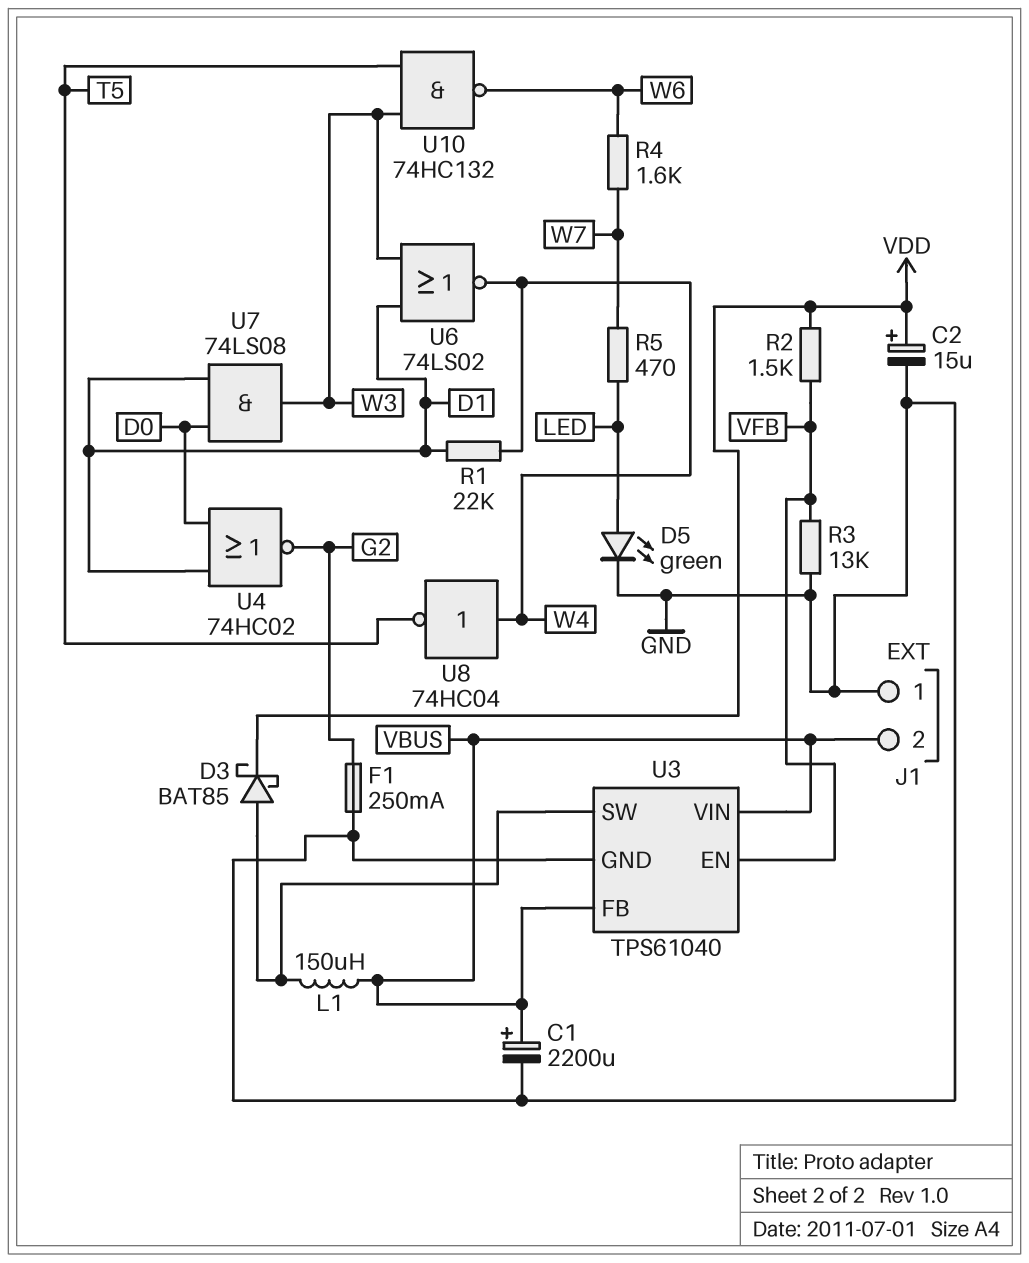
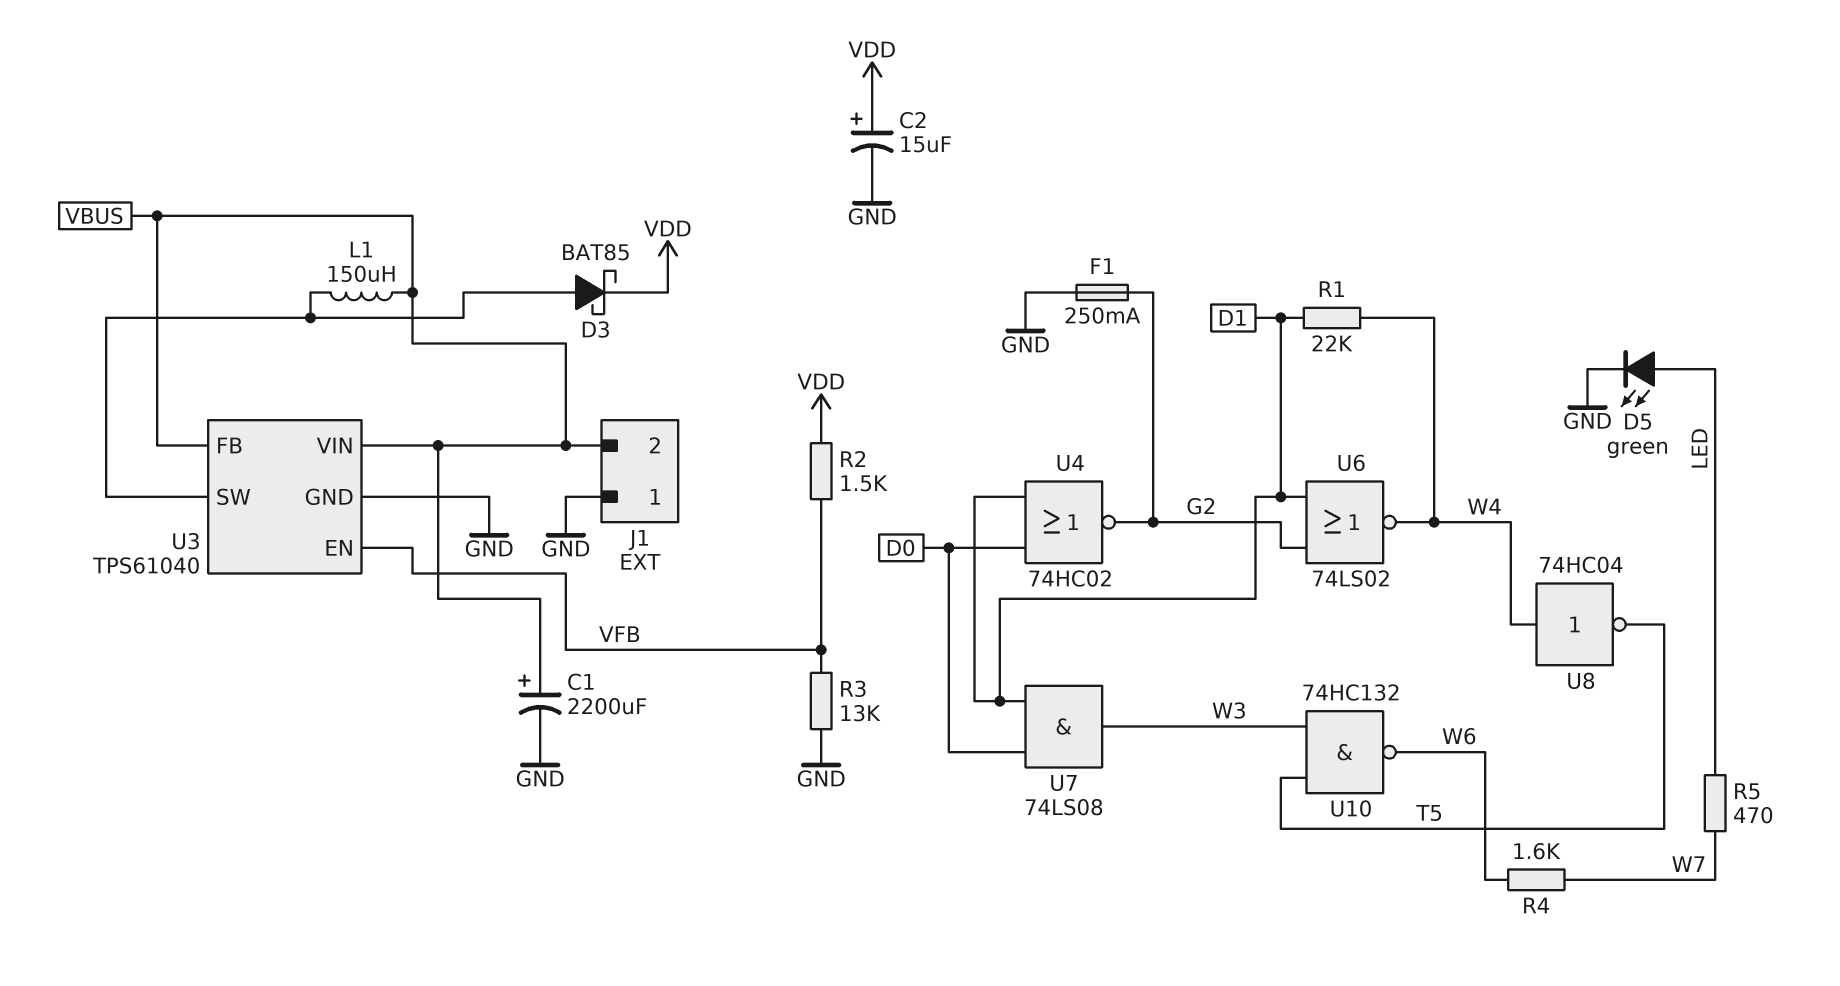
U6: NOR 74LS02 (in D1, in W3, out W4) -> NOR 74LS02 (in D1, in G2, out W4)

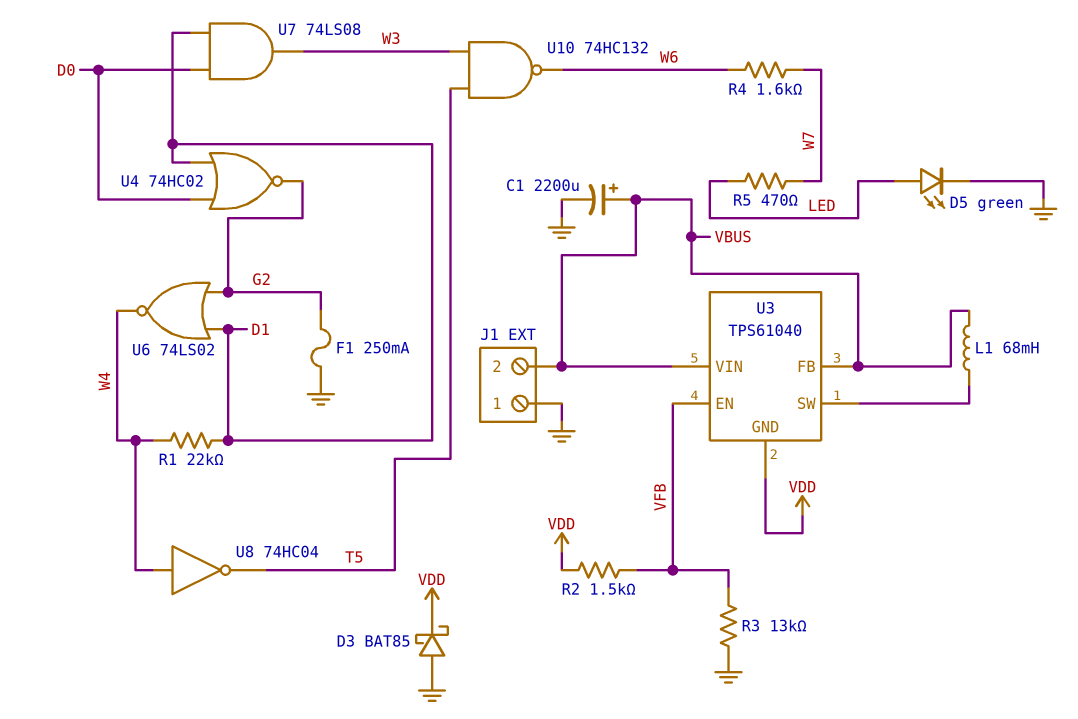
C2: 15uF (plus VDD, minus GND) -> none
D3: schottky BAT85 (A U3/SW, K VDD) -> schottky BAT85 (A GND, K VDD)
L1: 150uH (U3/SW, VBUS) -> 68mH (U3/SW, VBUS)
U3 pin GND: GND -> VDD

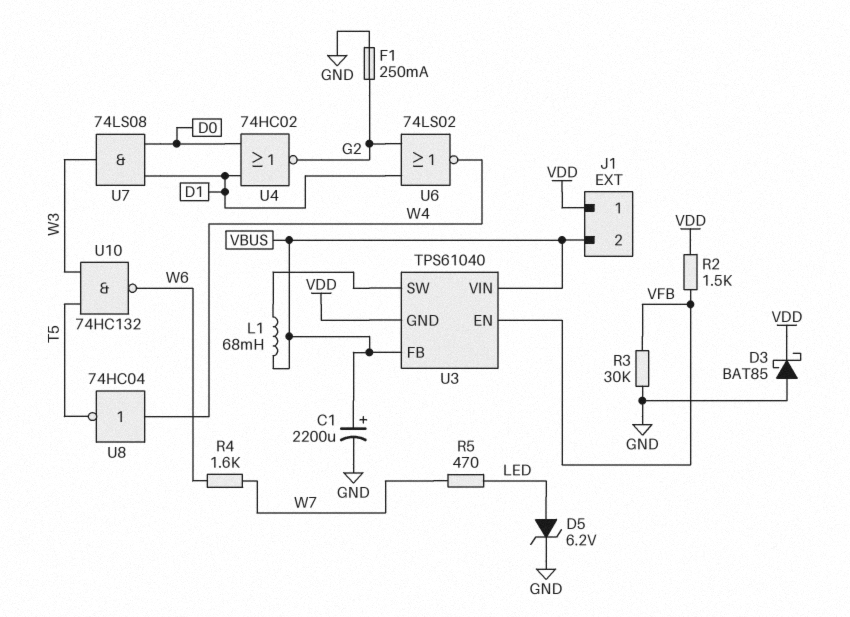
D5: LED green (A LED, K GND) -> zener 6.2V (A LED, K GND)
J1 pin 1: GND -> VDD
R1: 22k (D1, W4) -> none
R3: 13k (GND, VFB) -> 30k (GND, VFB)

